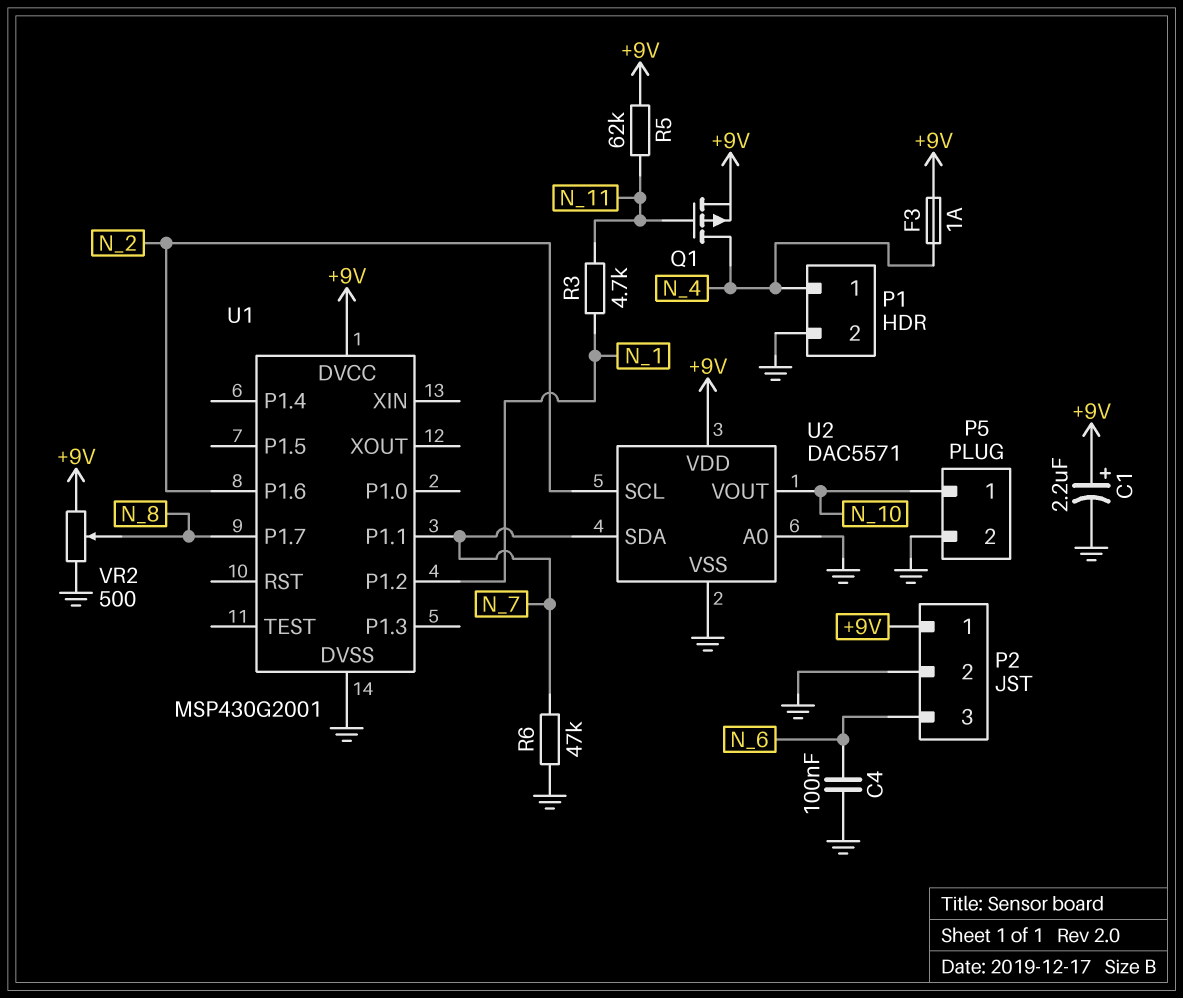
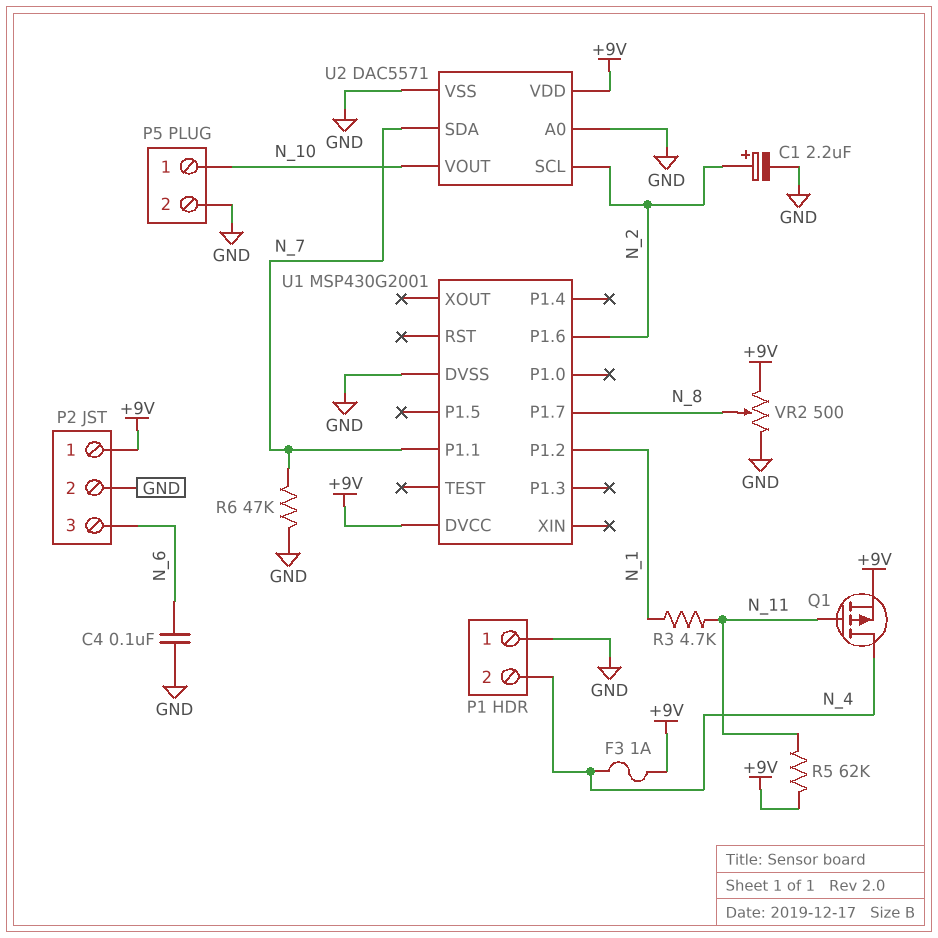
C1: 2.2uF (plus +9V, minus GND) -> 2.2uF (plus N_2, minus GND)
P1 pin 1: N_4 -> GND
P1 pin 2: GND -> N_4

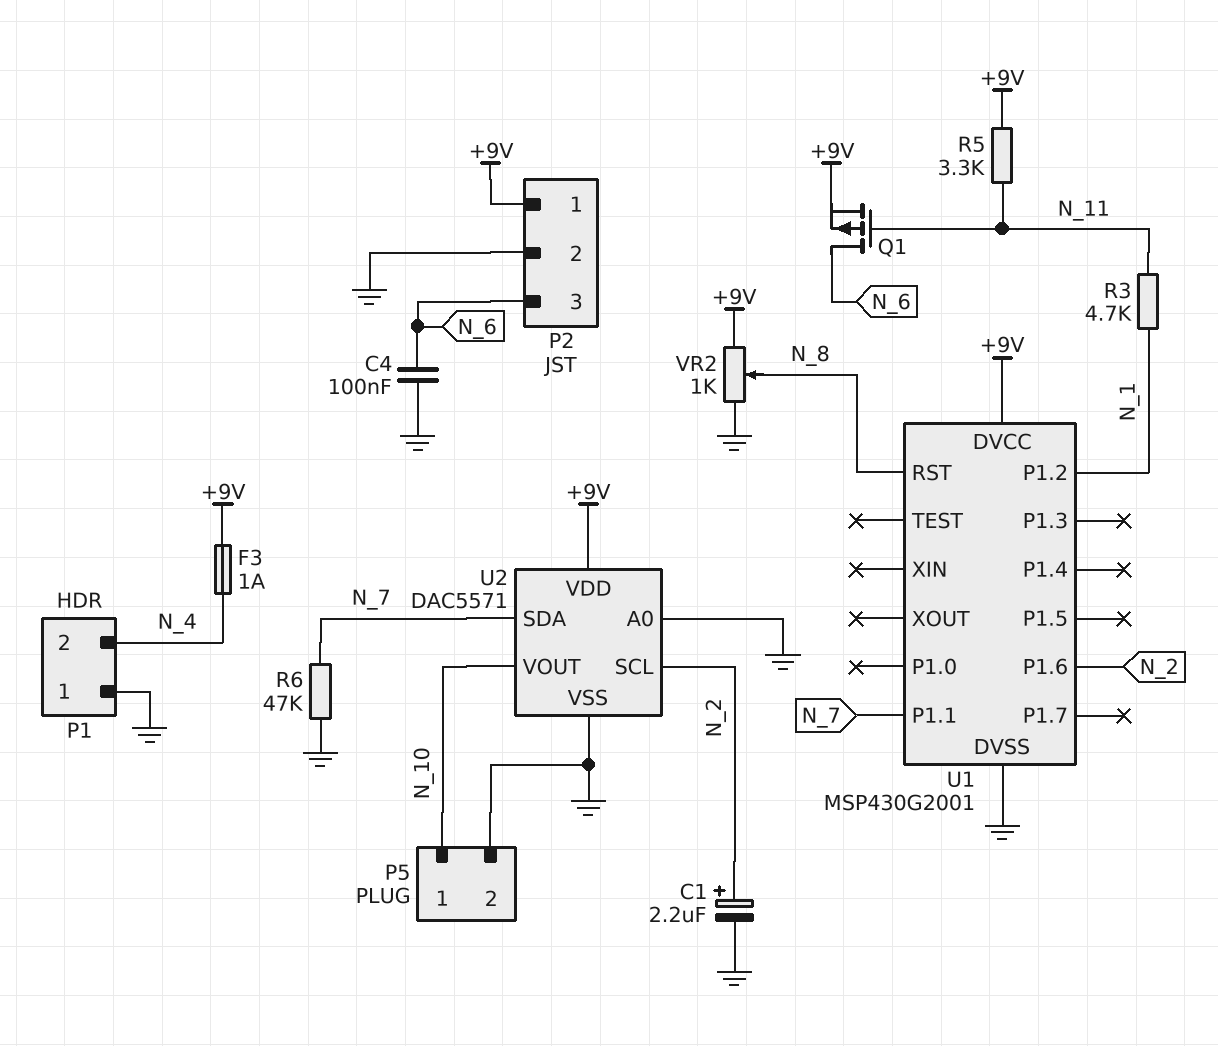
Q1: PMOS (G N_11, D N_4, S +9V) -> PMOS (G N_11, D N_6, S +9V)
R5: 62k (+9V, N_11) -> 3.3k (+9V, N_11)
U1 pin P1.7: N_8 -> none
U1 pin RST: none -> N_8
VR2: 500 (+9V, GND, wiper N_8) -> 1k (+9V, GND, wiper N_8)

